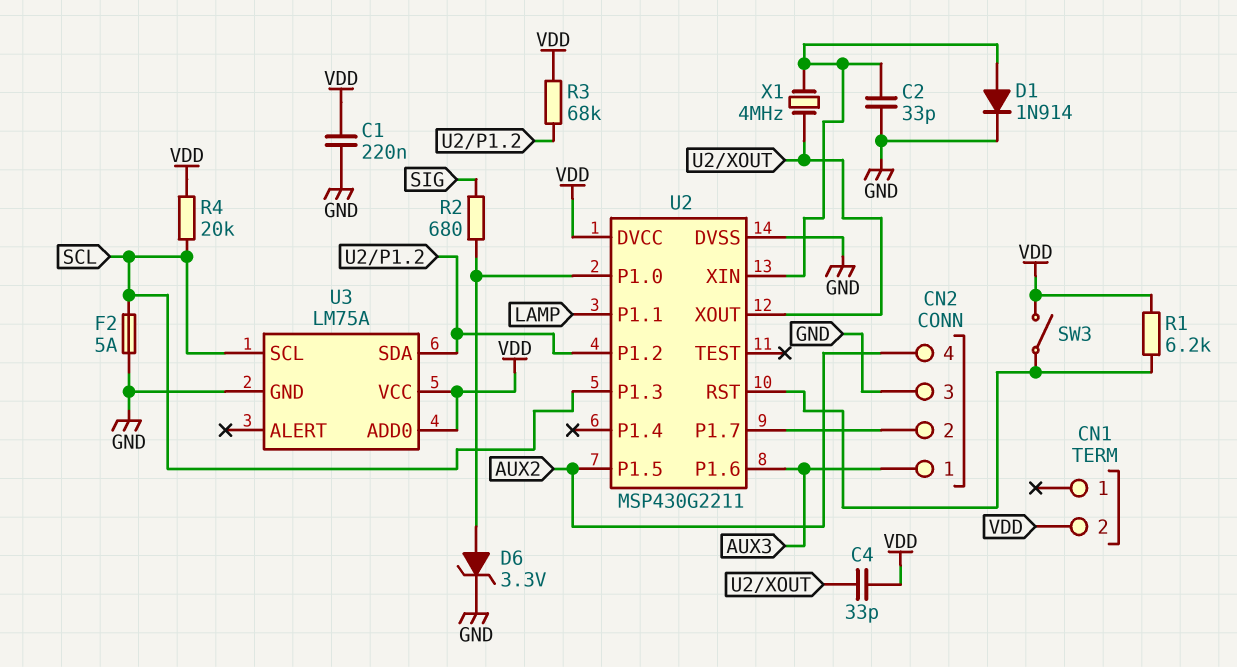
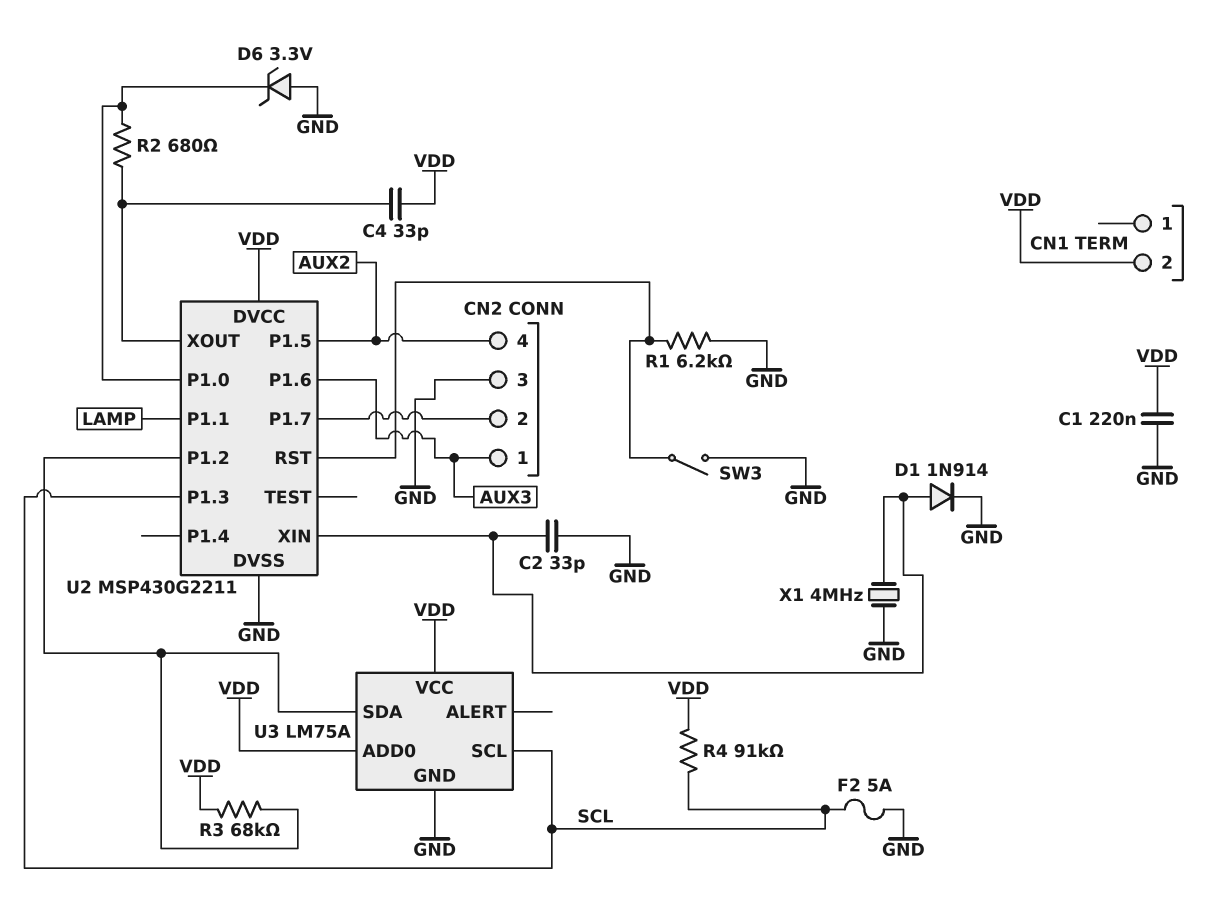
D6: zener 3.3V (A U2/P1.0, K GND) -> zener 3.3V (A GND, K U2/P1.0)
R1: 6.2k (U2/RST, VDD) -> 6.2k (GND, U2/RST)
R2: 680 (SIG, U2/P1.0) -> 680 (U2/P1.0, U2/XOUT)
R4: 20k (SCL, VDD) -> 91k (SCL, VDD)
SW3: switch (U2/RST, VDD) -> switch (GND, U2/RST)
X1: 4MHz (U2/XIN, U2/XOUT) -> 4MHz (GND, U2/XIN)

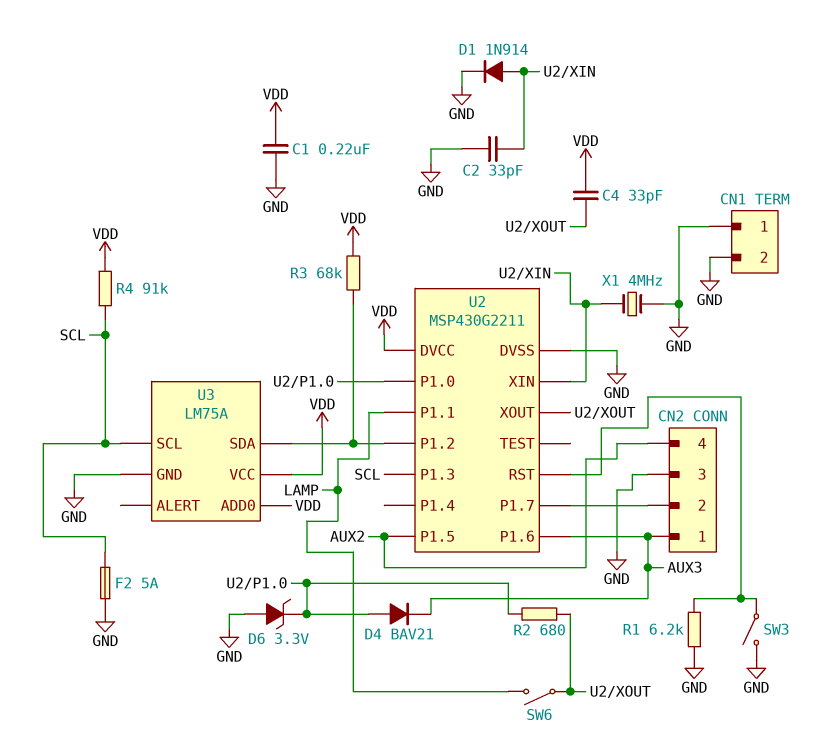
CN1 pin 1: none -> GND
CN1 pin 2: VDD -> GND
D4: none -> diode BAV21 (A U2/P1.0, K AUX3)
SW6: none -> switch (LAMP, U2/XOUT)

